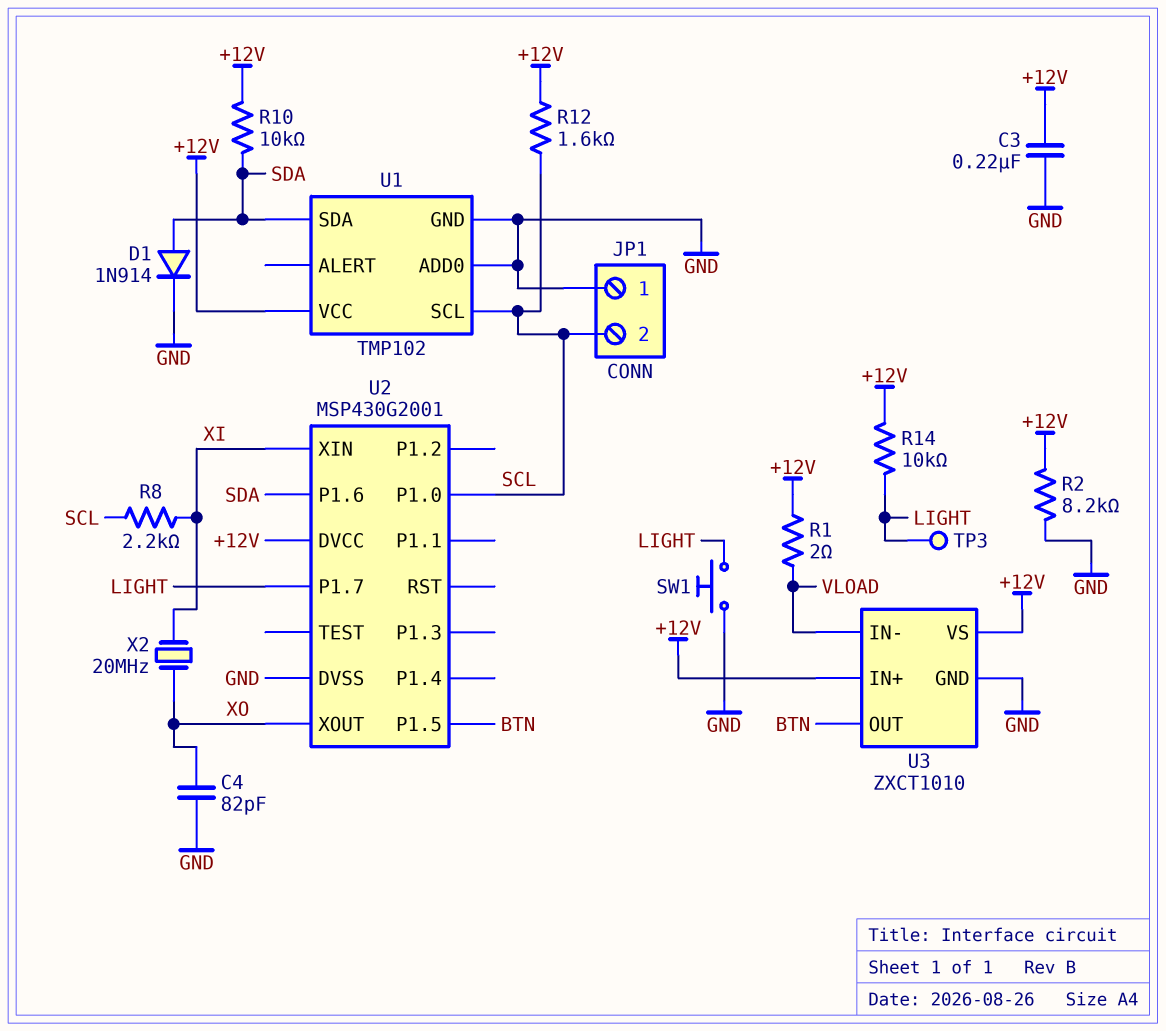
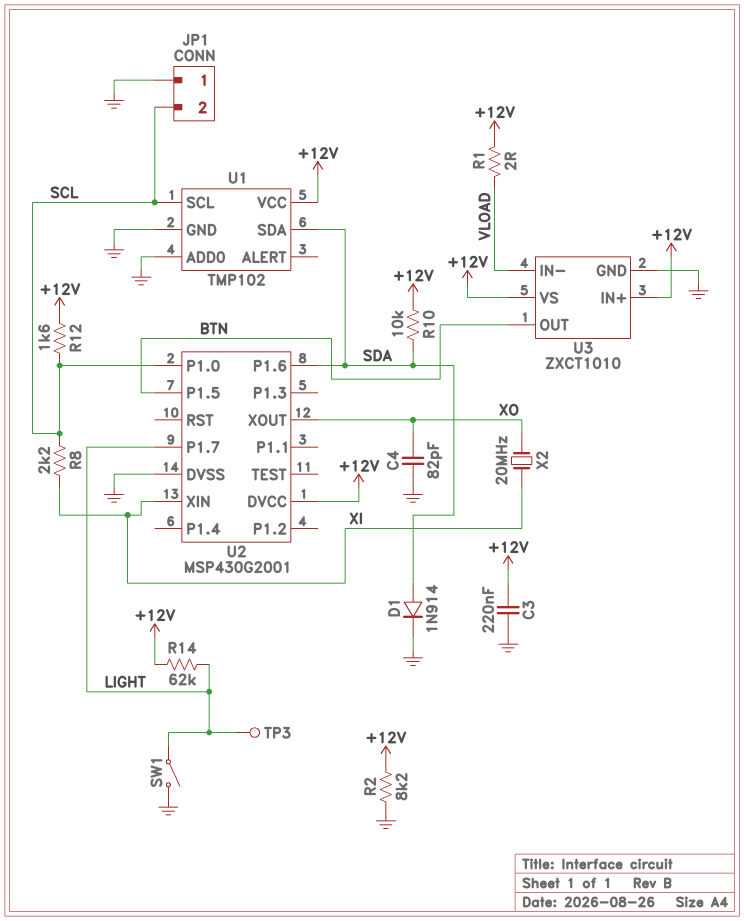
R14: 10k (+12V, LIGHT) -> 62k (+12V, LIGHT)
SW1: button (GND, LIGHT) -> switch (GND, LIGHT)

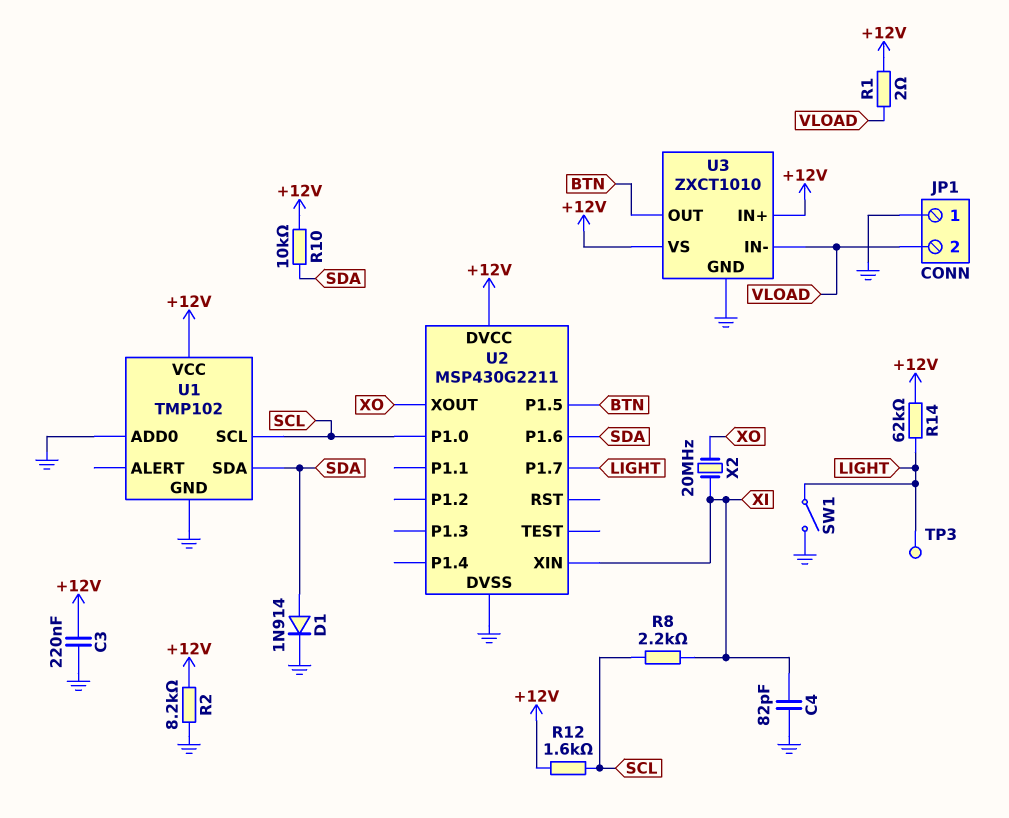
C4: 82pF (GND, XO) -> 82pF (GND, XI)
JP1 pin 2: SCL -> VLOAD
U2: MSP430G2001 -> MSP430G2211

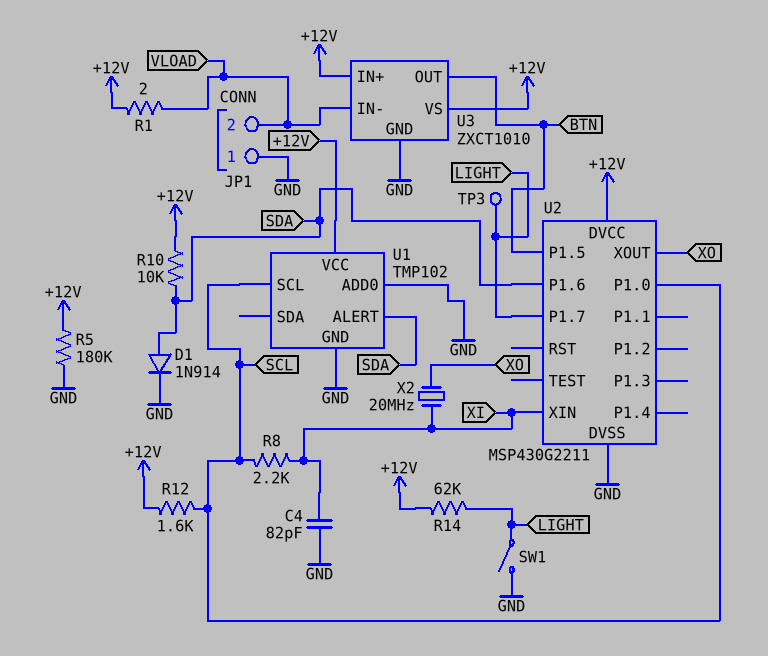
C3: 220nF (+12V, GND) -> none
R2: 8.2k (+12V, GND) -> none
R5: none -> 180k (+12V, GND)
U1 pin ALERT: none -> SDA
U1 pin SDA: SDA -> none

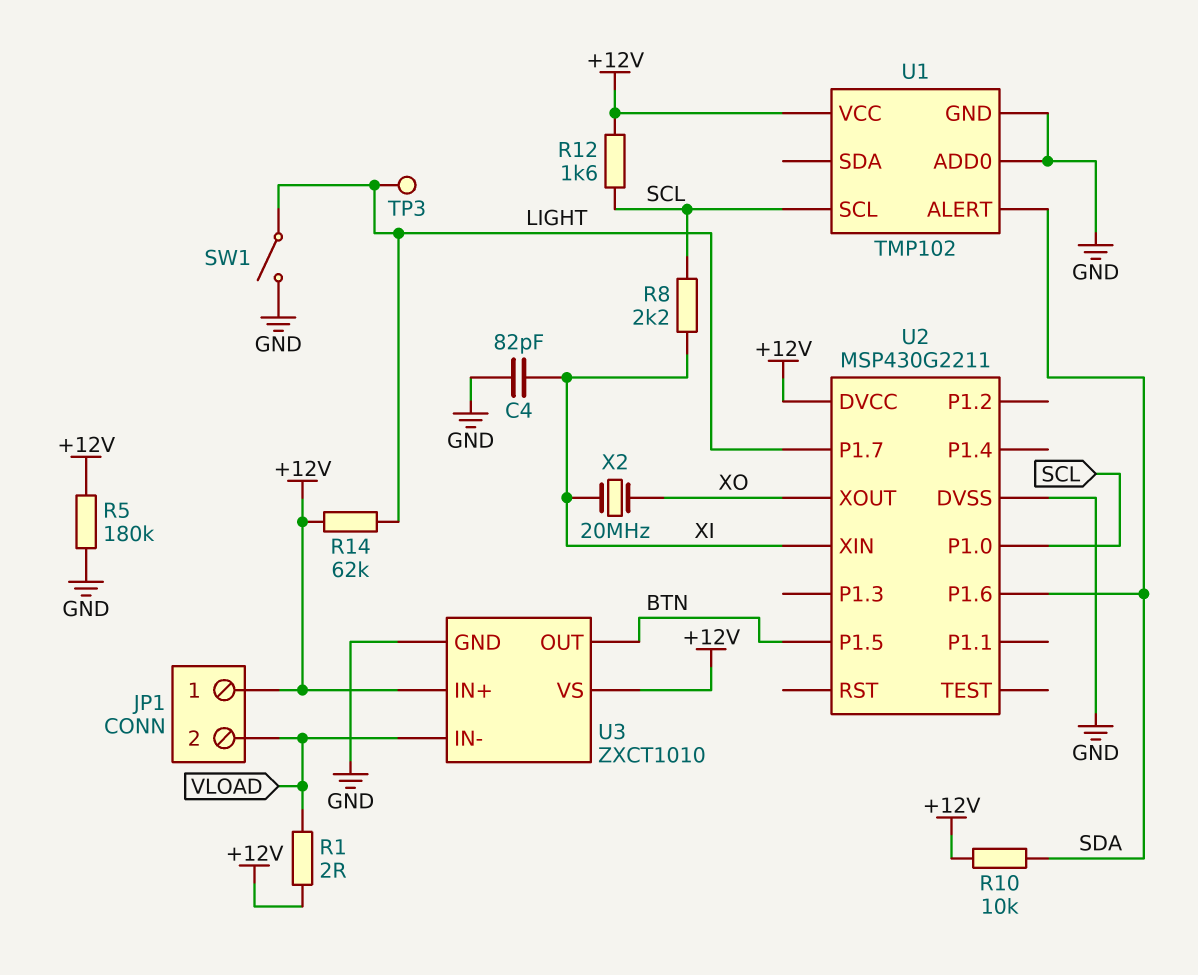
D1: diode 1N914 (A SDA, K GND) -> none
JP1 pin 1: GND -> +12V

